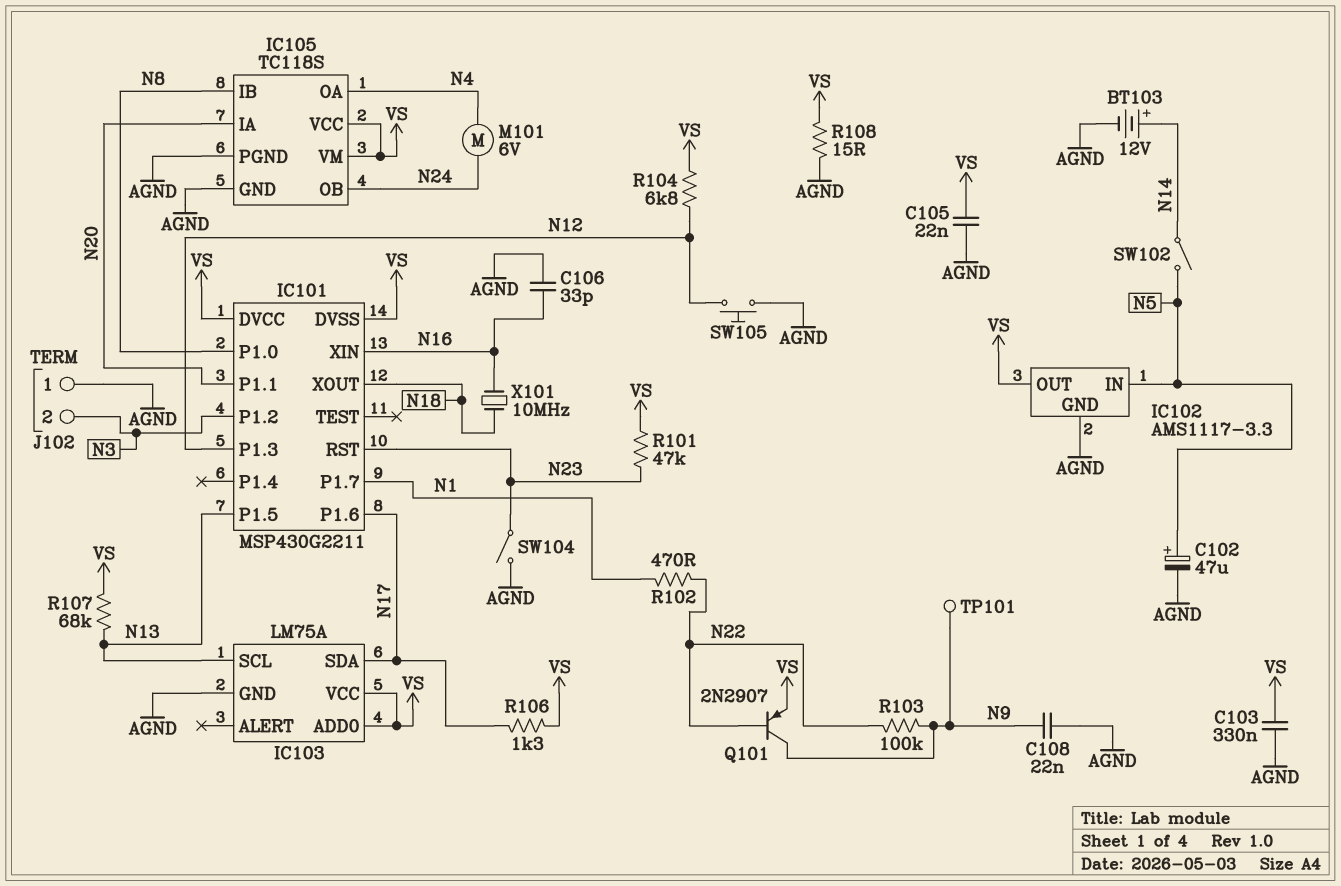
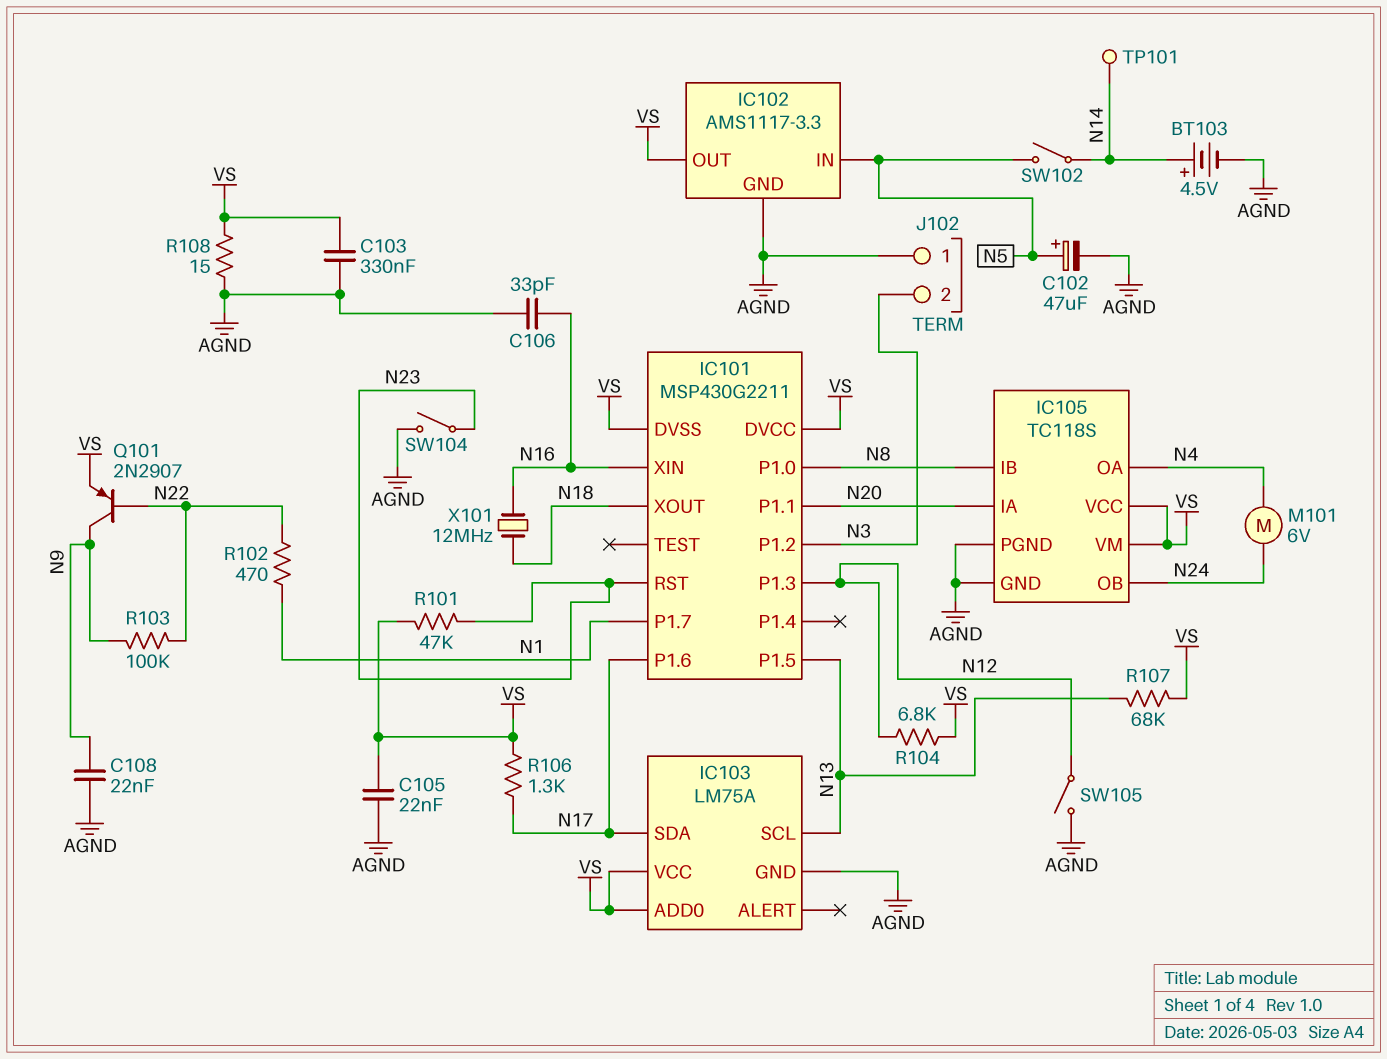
BT103: 12V (plus N14, minus AGND) -> 4.5V (plus N14, minus AGND)
SW105: button (AGND, N12) -> switch (AGND, N12)
TP101: test point (N9) -> test point (N14)
X101: 10MHz (N16, N18) -> 12MHz (N16, N18)

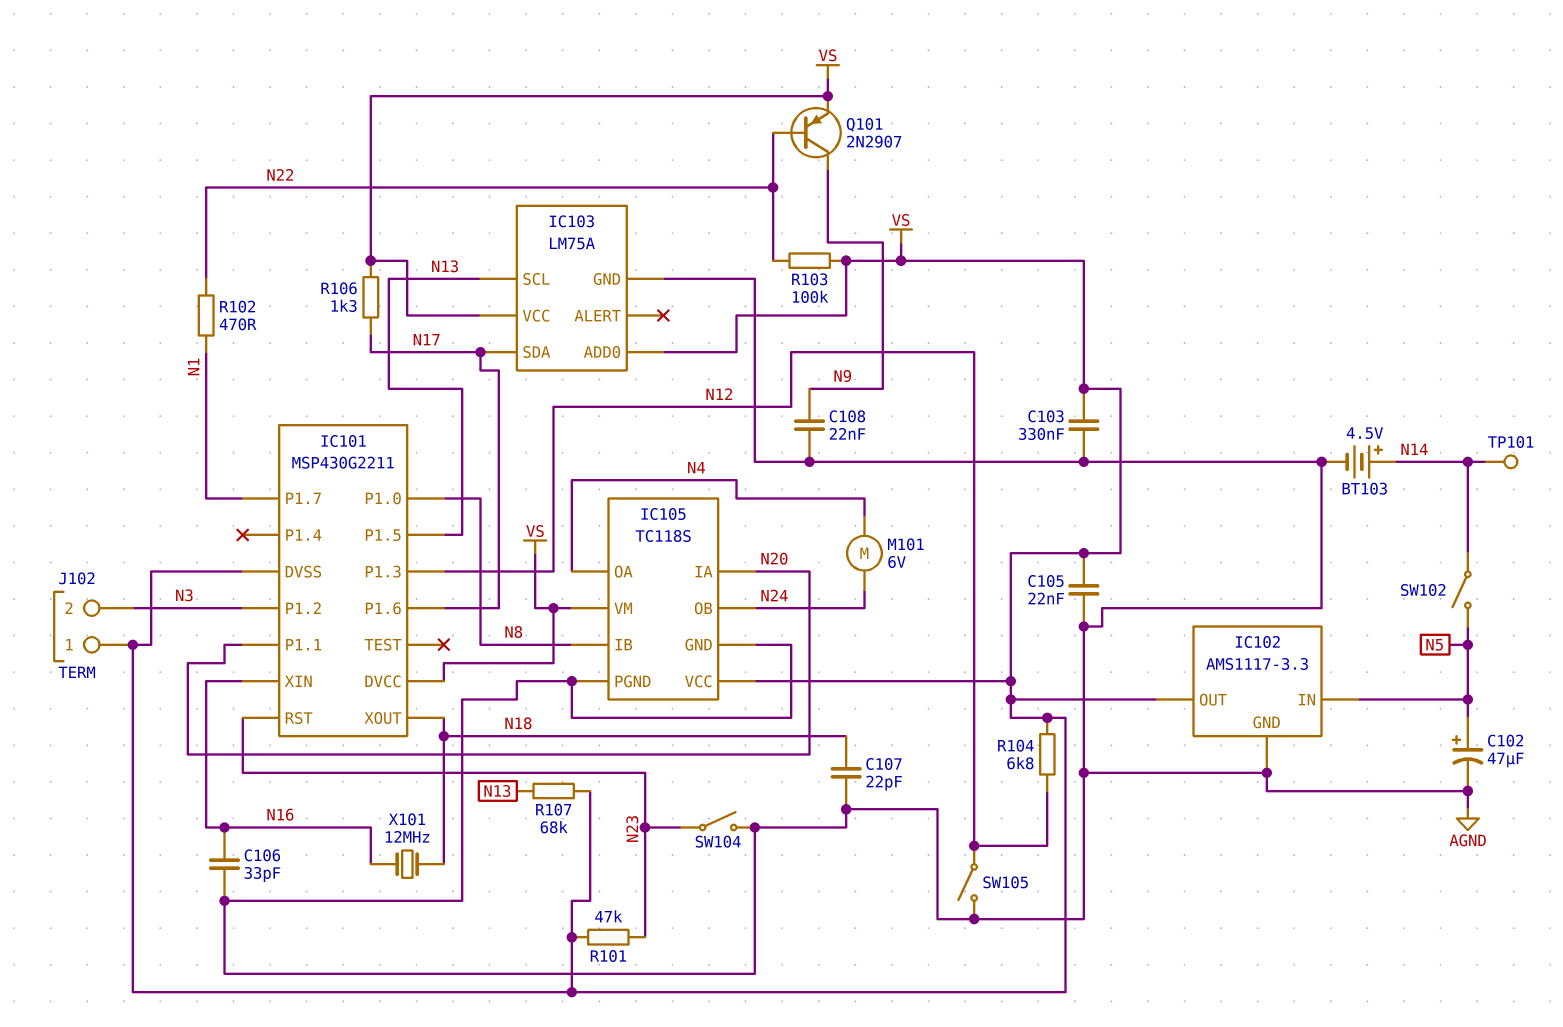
C107: none -> 22pF (AGND, N18)
J102 pin 1: AGND -> VS
R103: 100k (N9, N22) -> 100k (N22, VS)
R108: 15 (AGND, VS) -> none

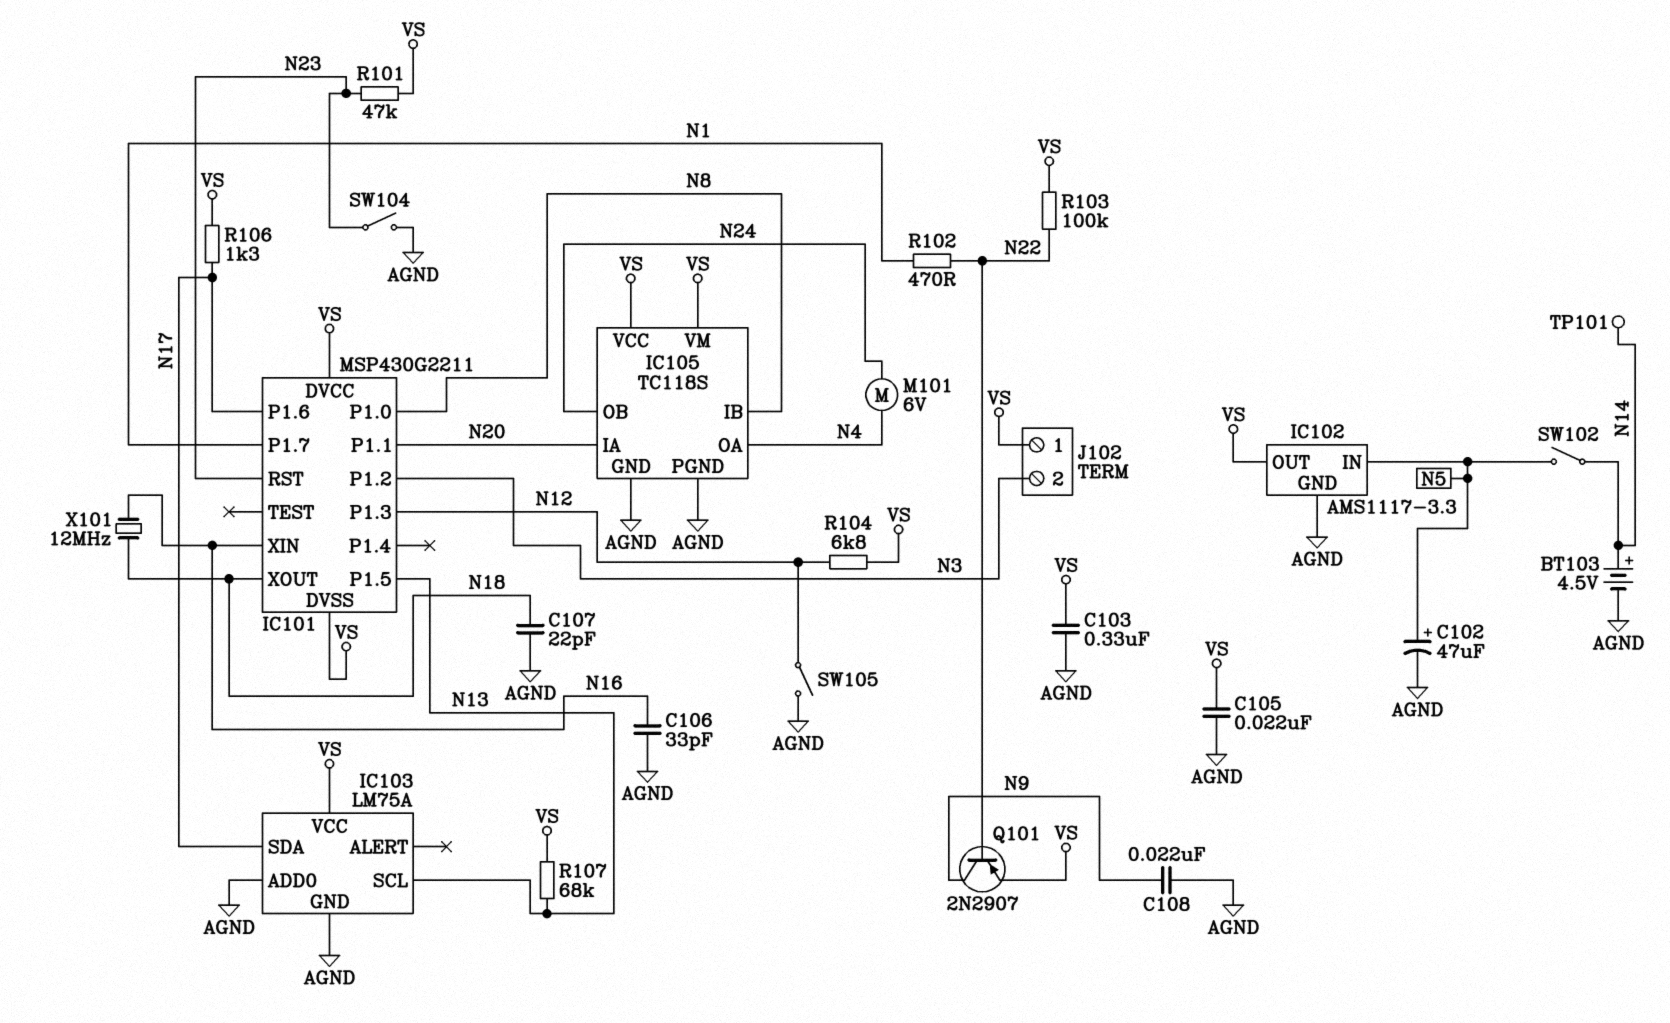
IC103 pin ADD0: VS -> AGND

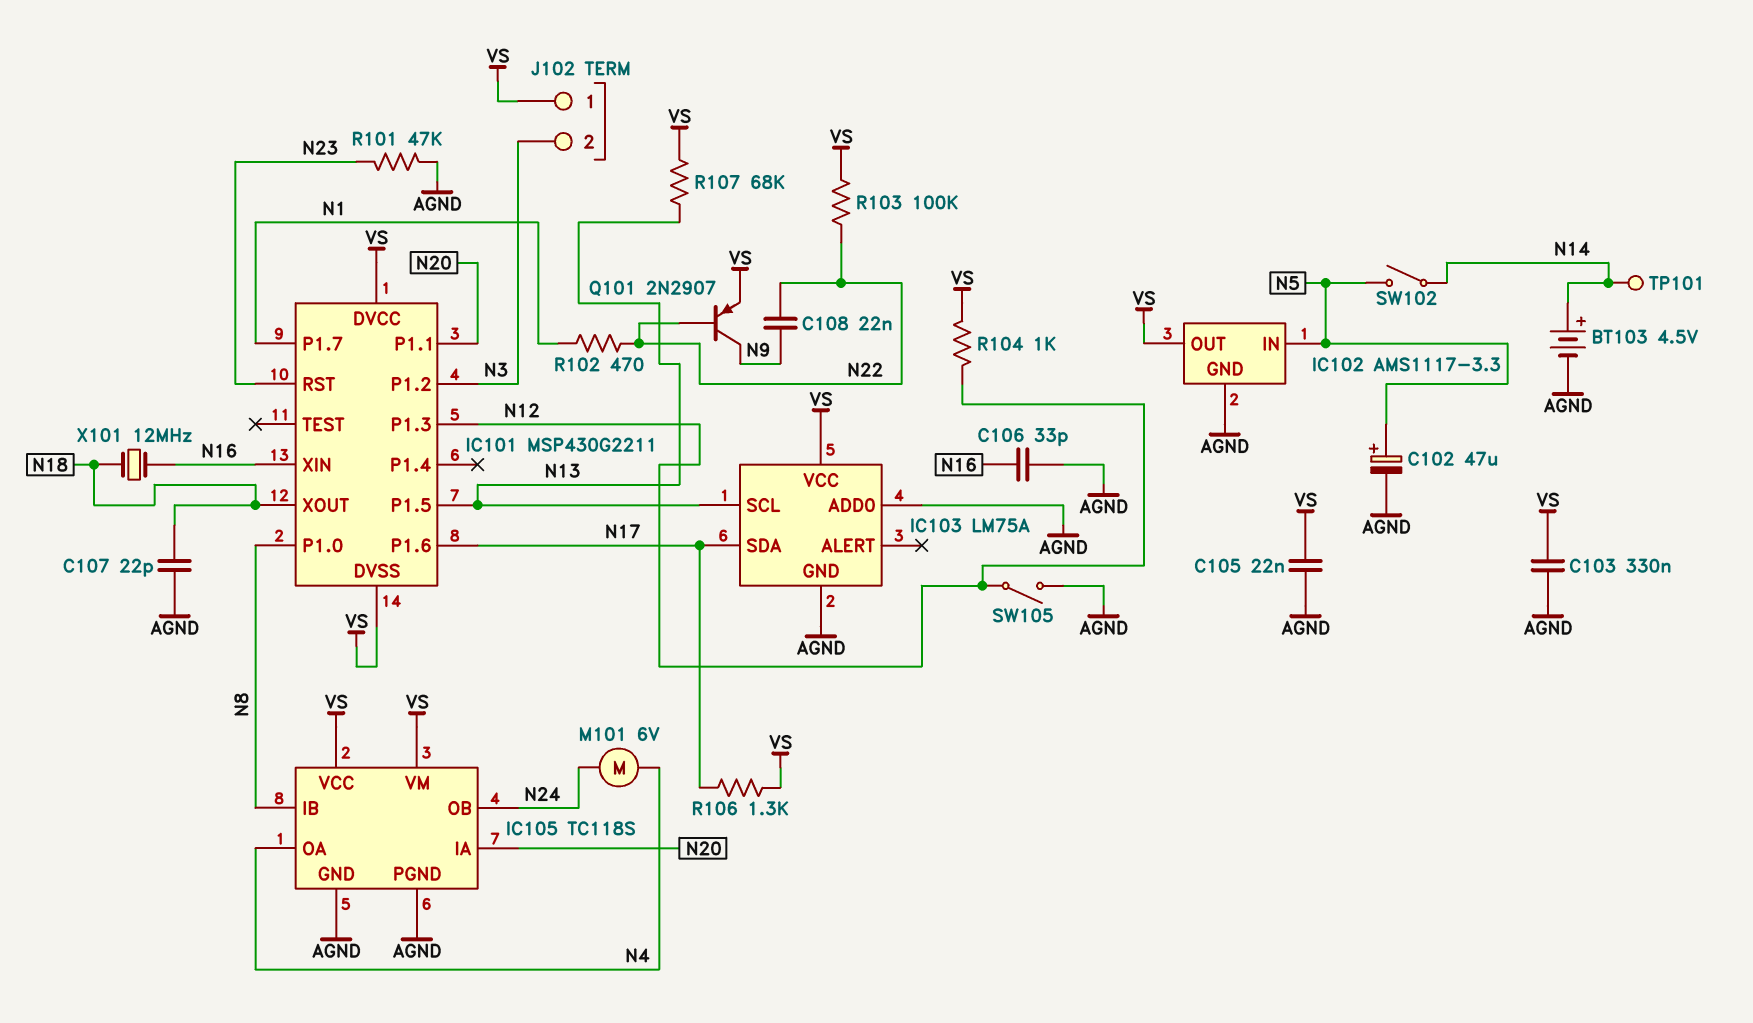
C108: 22nF (AGND, N9) -> 22nF (N9, N22)
R101: 47k (N23, VS) -> 47k (AGND, N23)
R104: 6.8k (N12, VS) -> 1k (N12, VS)
SW104: switch (AGND, N23) -> none

